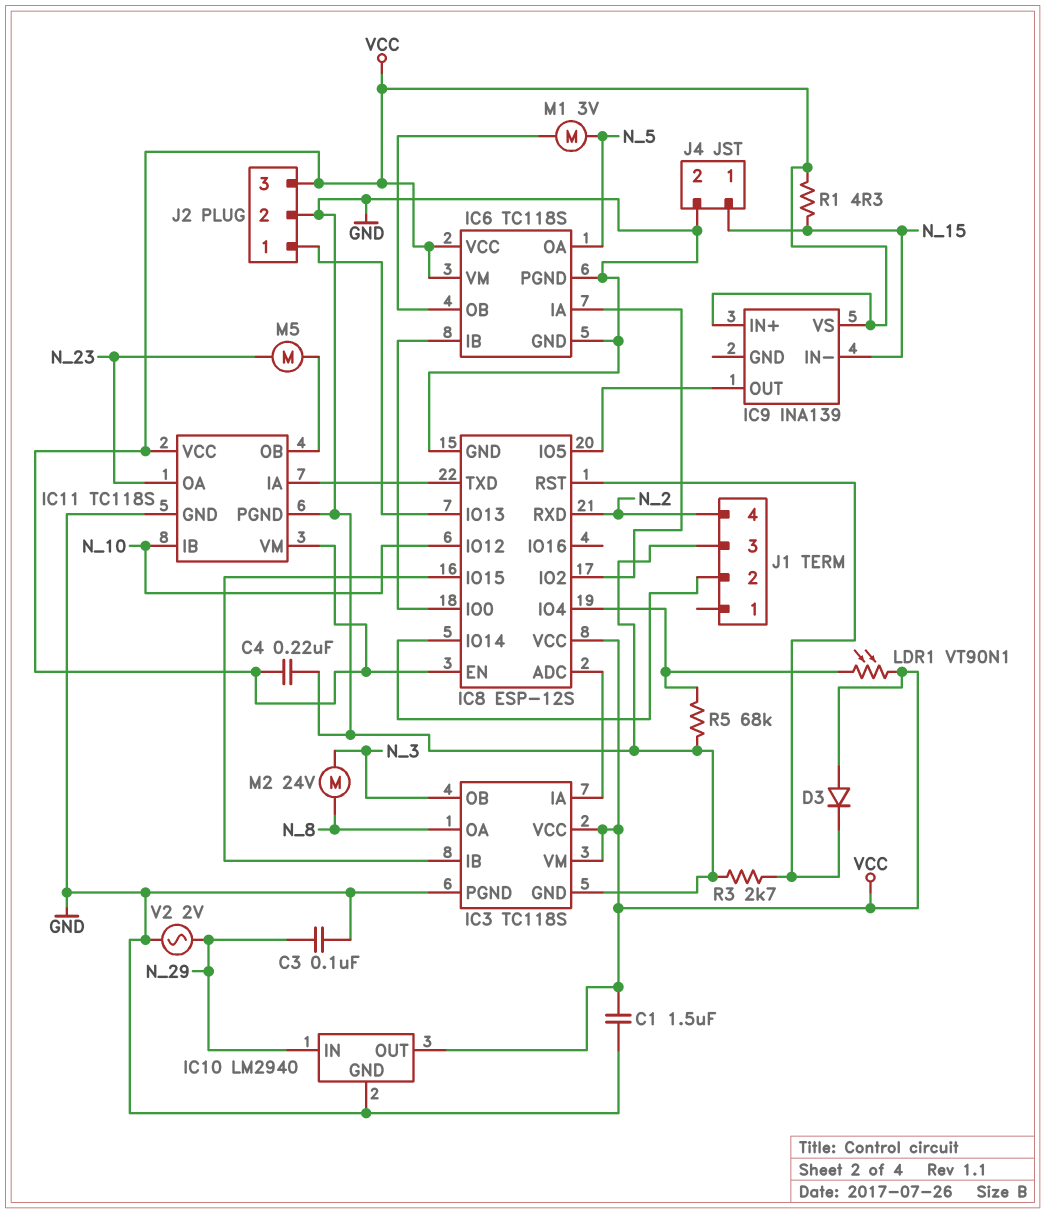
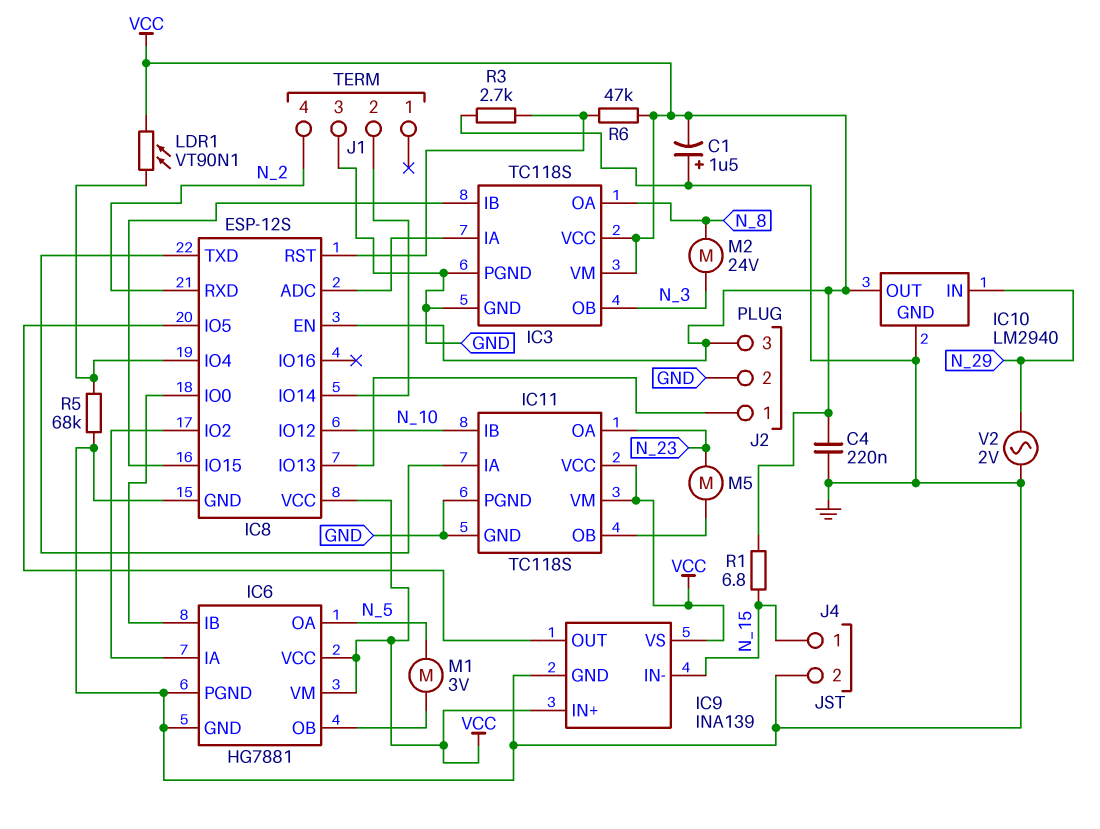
C1: 1.5uF (GND, VCC) -> 1.5uF (plus GND, minus VCC)
C3: 100nF (GND, N_29) -> none
D3: diode (A VCC, K IC8/RST) -> none
IC6: TC118S -> HG7881
IC9 pin GND: none -> GND
R1: 4.3 (N_15, VCC) -> 6.8 (N_15, VCC)
R6: none -> 47k (IC8/RST, VCC)

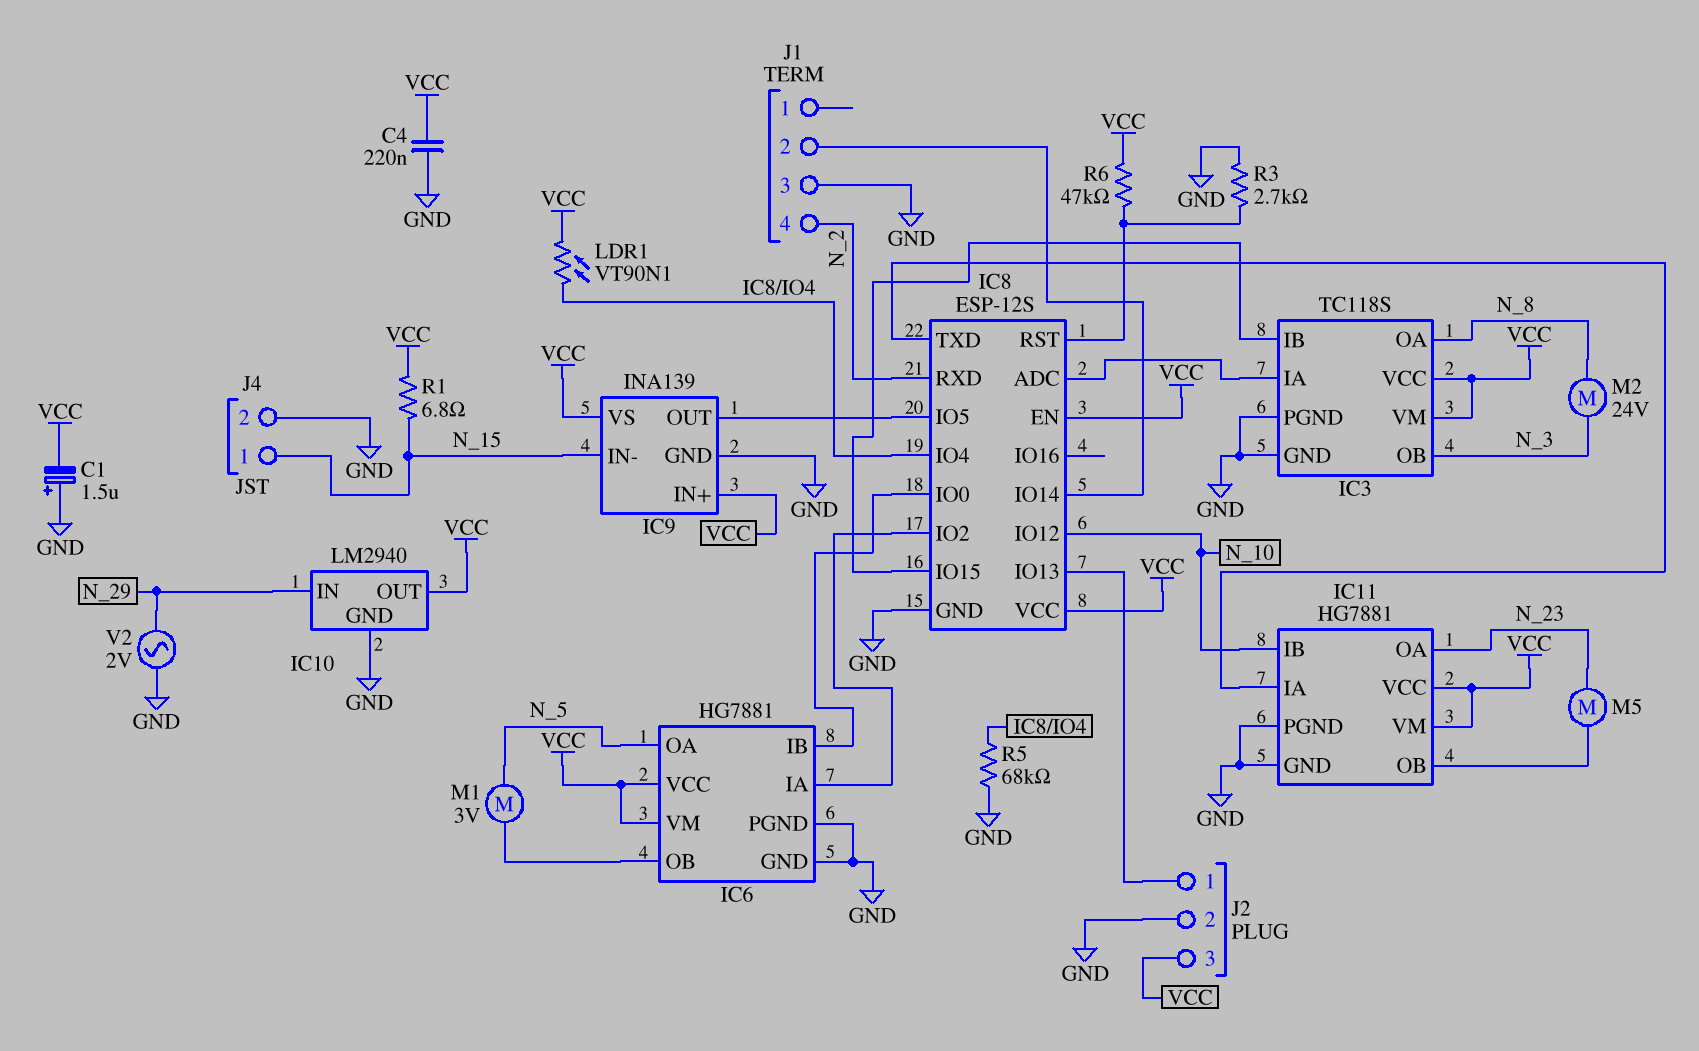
IC11: TC118S -> HG7881

